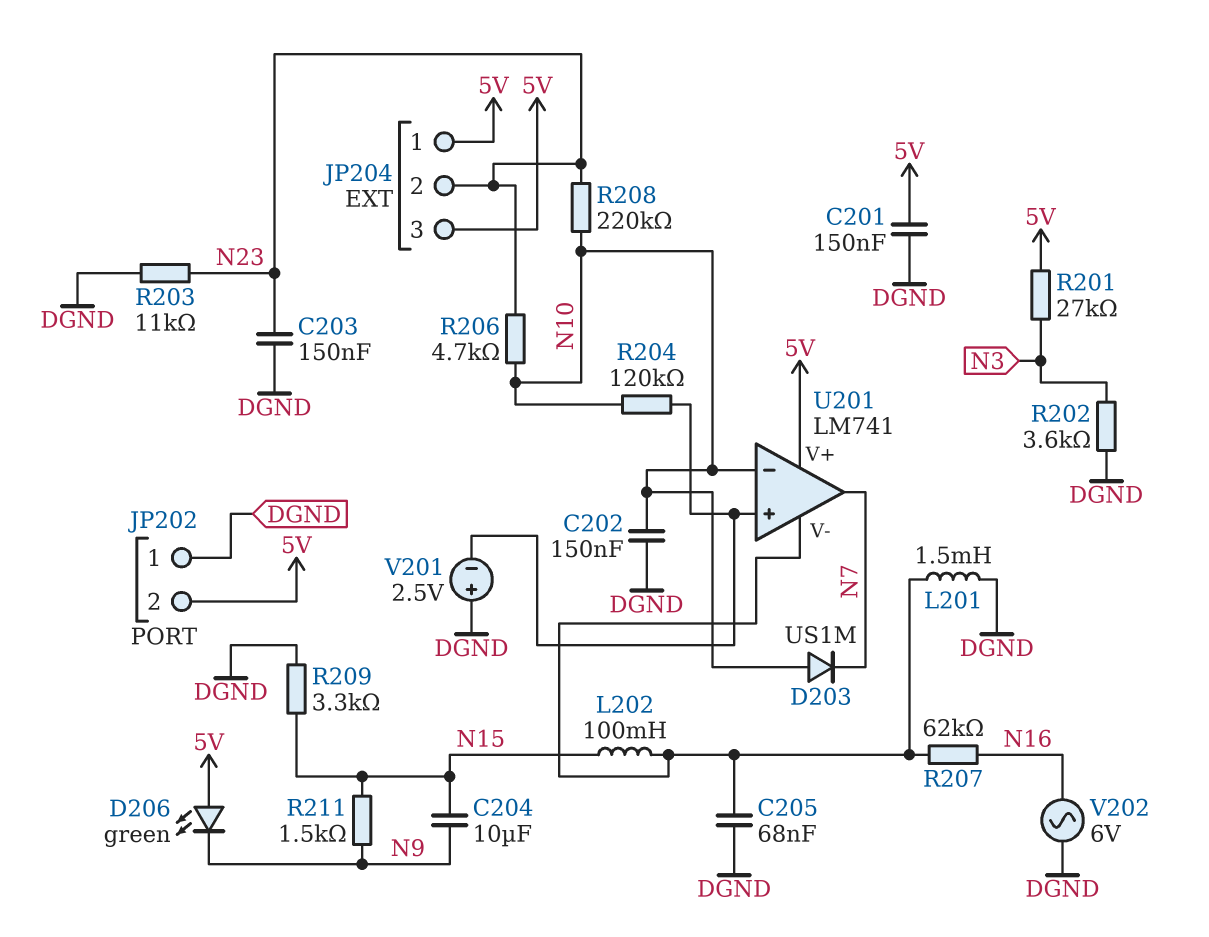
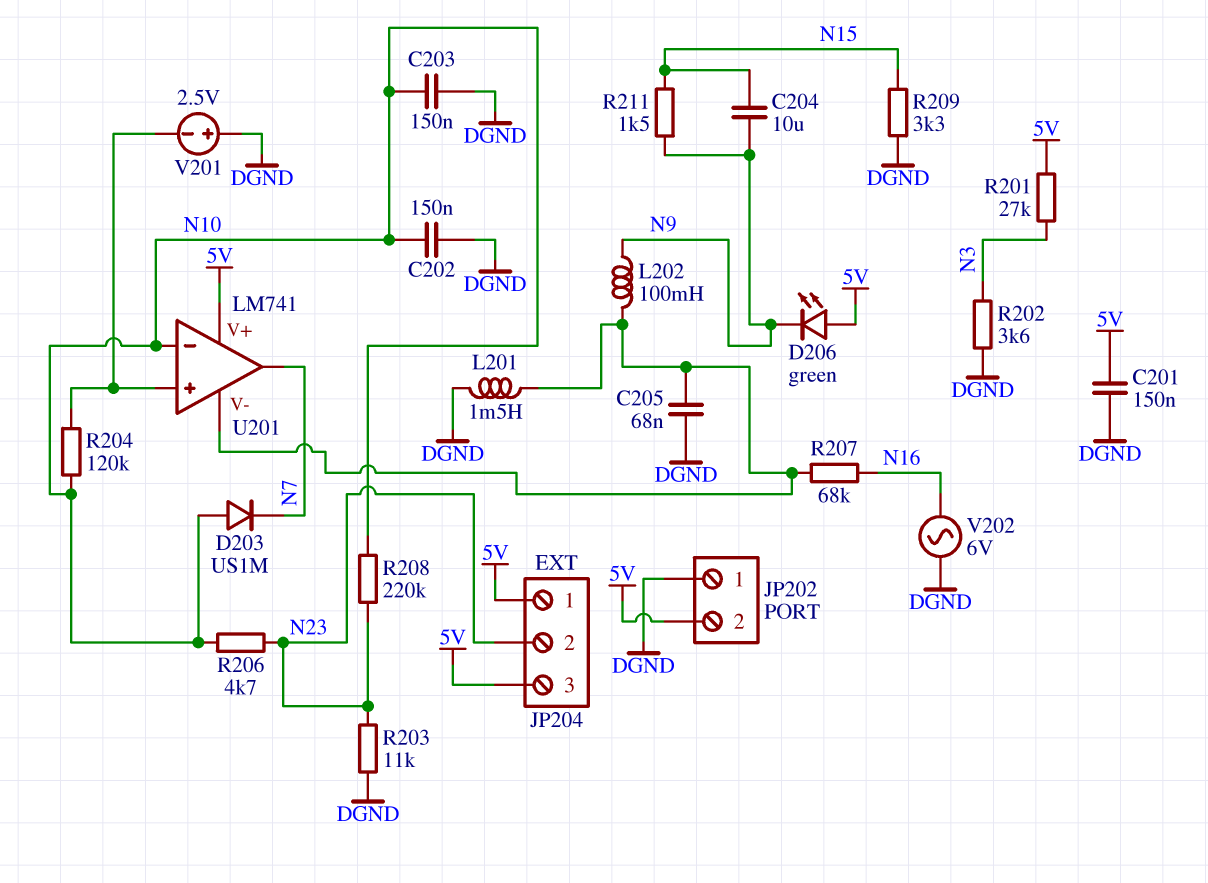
C203: 150nF (DGND, N23) -> 150nF (DGND, N10)
L202: 100mH (N15, U201/V-) -> 100mH (N9, U201/V-)
R207: 62k (N16, U201/V-) -> 68k (N16, U201/V-)

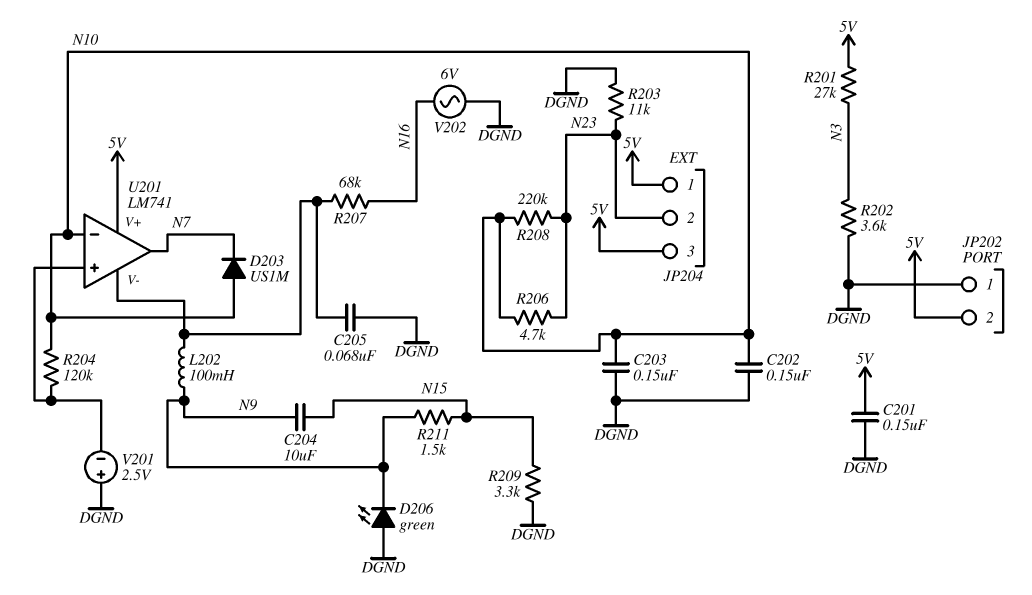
D206: LED green (A 5V, K N9) -> LED green (A DGND, K N9)
L201: 1.5mH (DGND, U201/V-) -> none

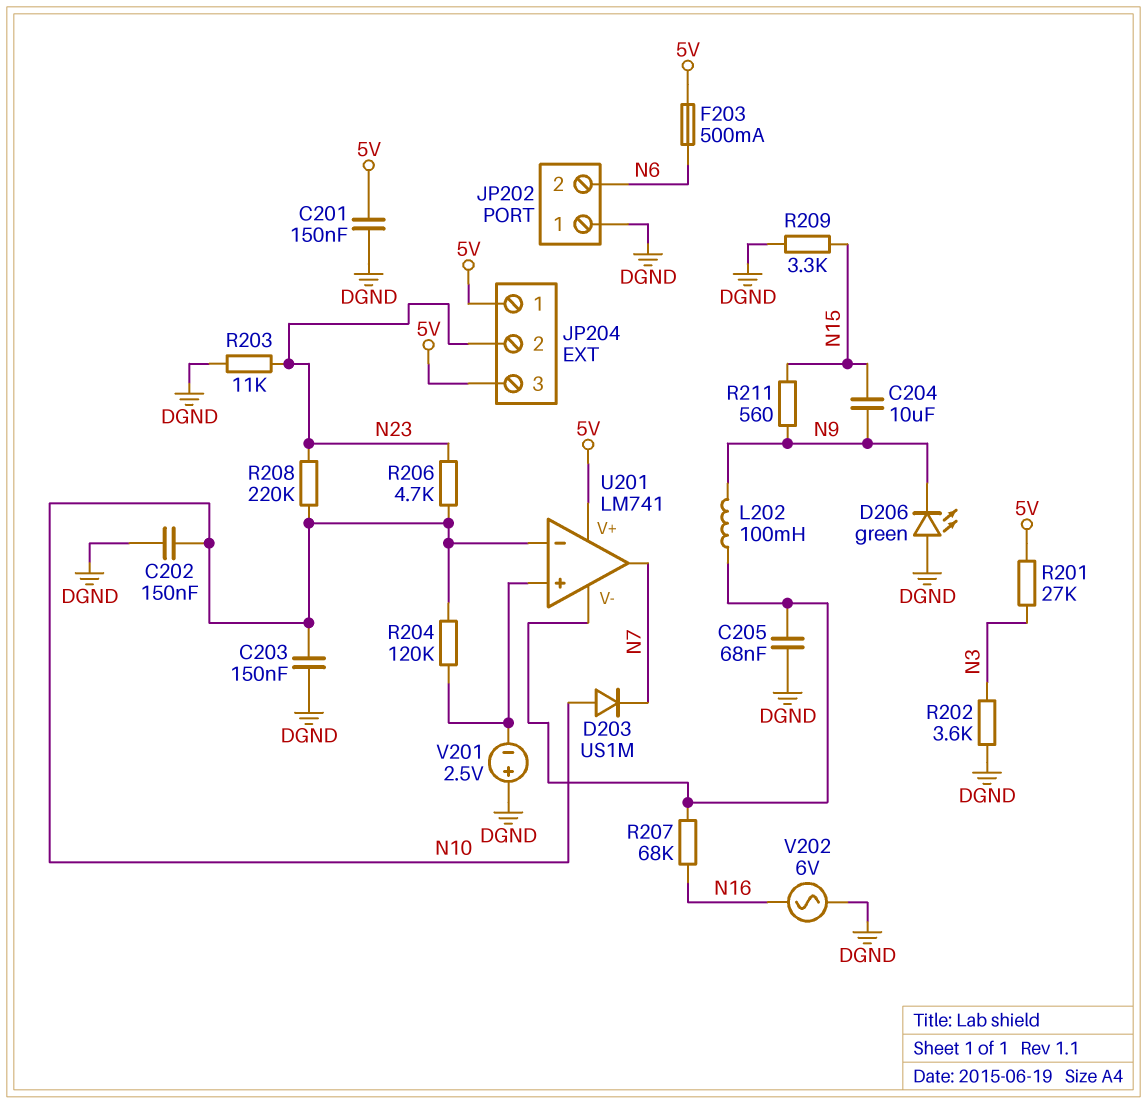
F203: none -> 500mA (5V, N6)
JP202 pin 2: 5V -> N6
R211: 1.5k (N9, N15) -> 560 (N9, N15)

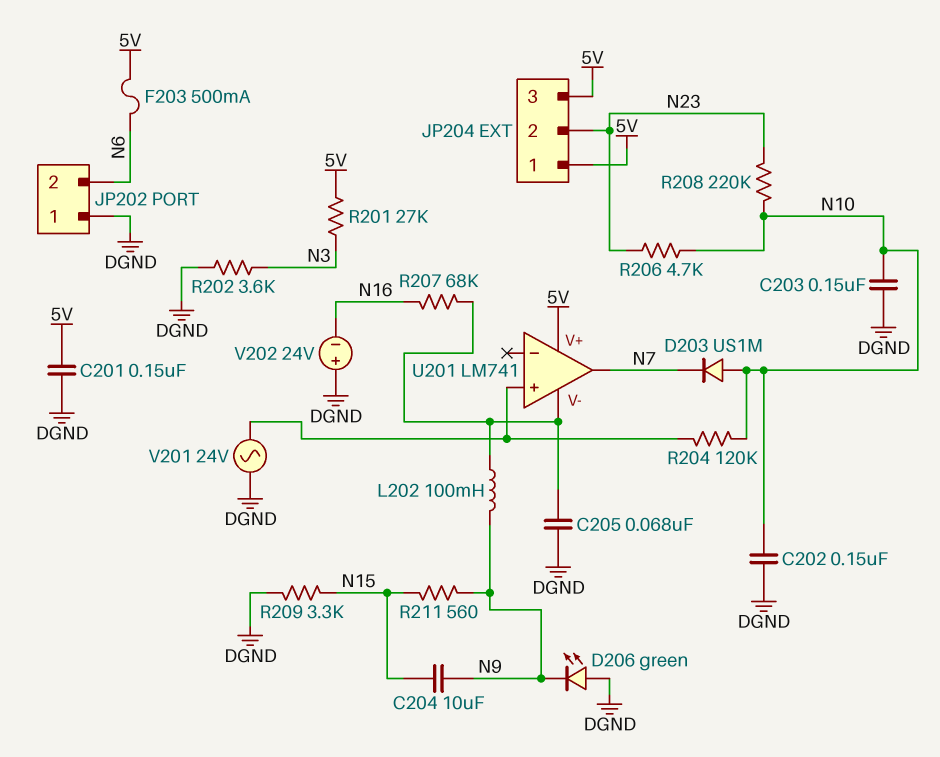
R203: 11k (DGND, N23) -> none
U201 pin in-: N10 -> none
V201: 2.5V (plus DGND, minus U201/in+) -> AC 24V (DGND, U201/in+)
V202: AC 6V (DGND, N16) -> 24V (plus DGND, minus N16)

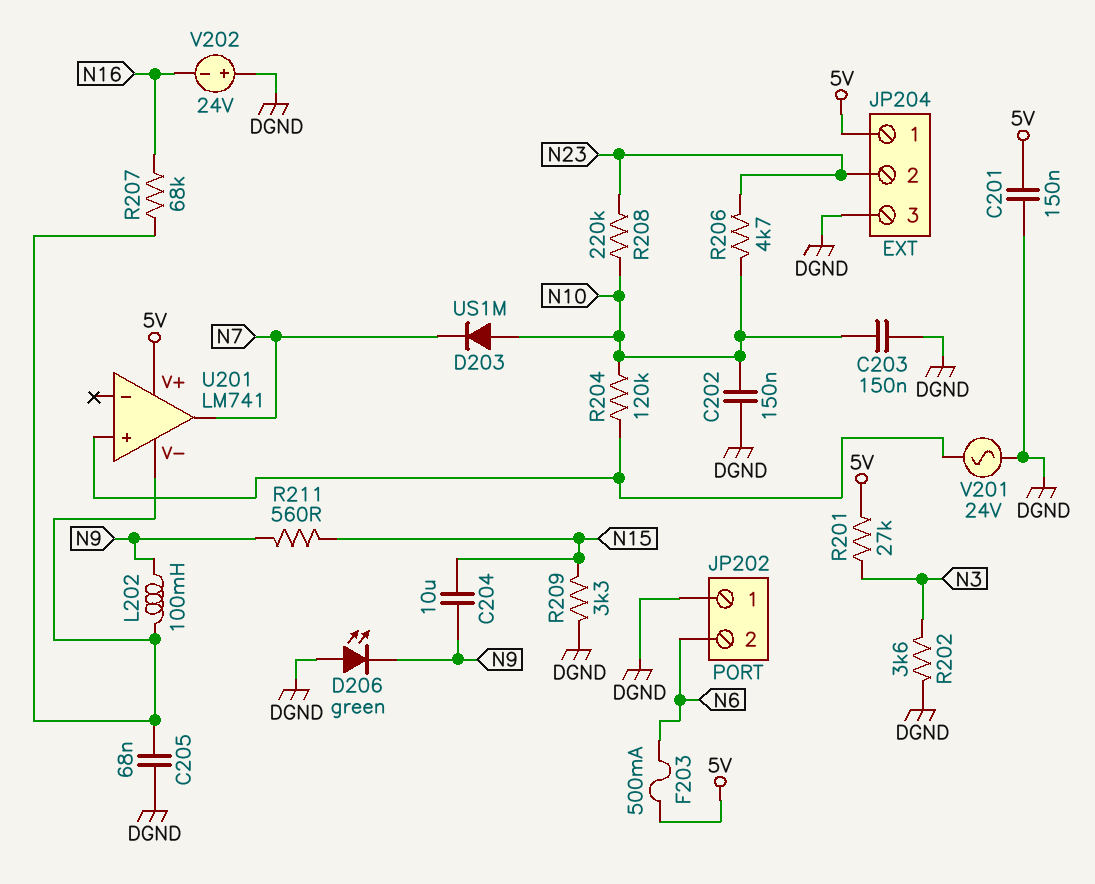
JP204 pin 3: 5V -> DGND

